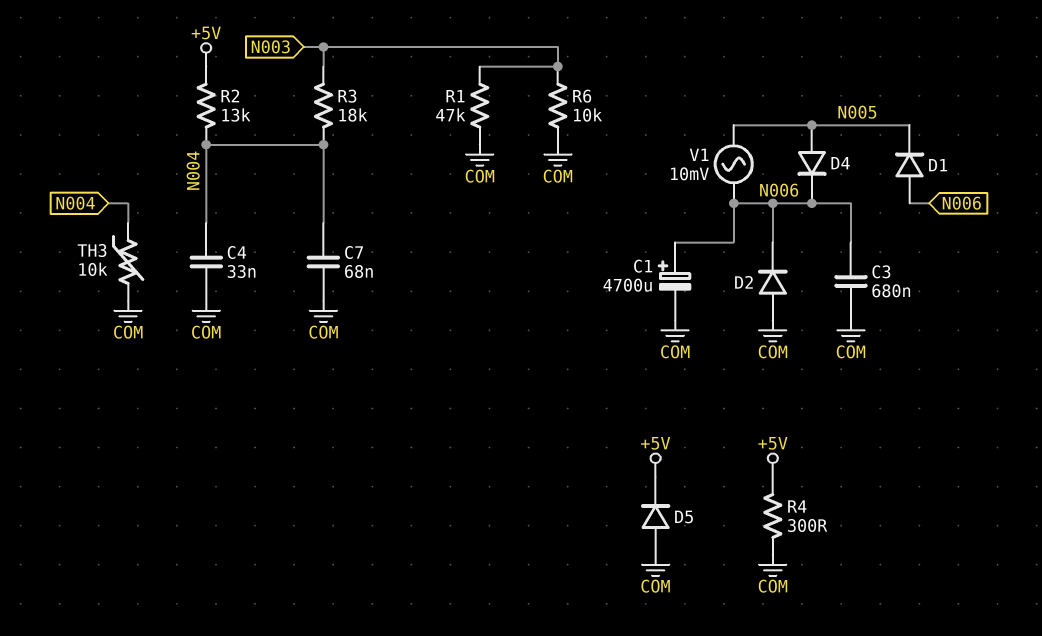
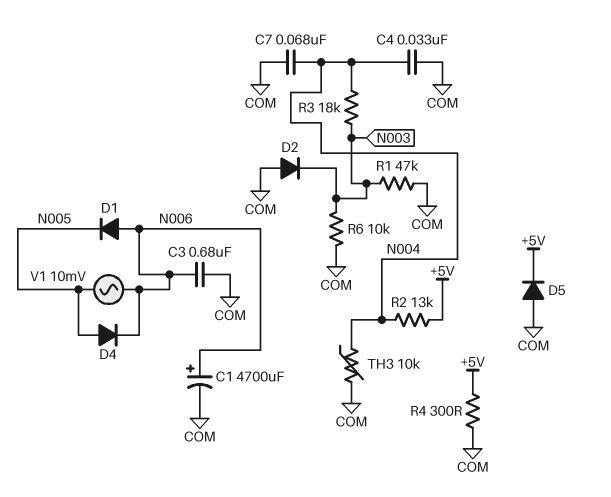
D2: diode (A COM, K N006) -> diode (A COM, K N003)

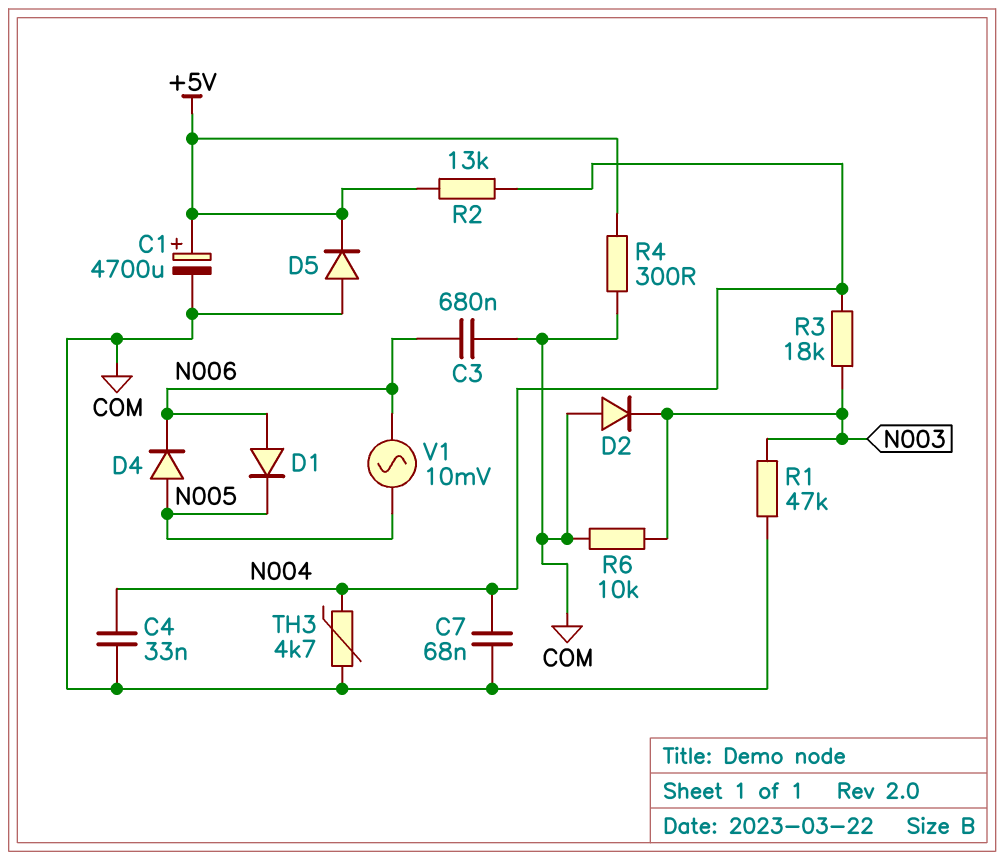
C1: 4700uF (plus N006, minus COM) -> 4700uF (plus +5V, minus COM)
TH3: 10k (COM, N004) -> 4.7k (COM, N004)

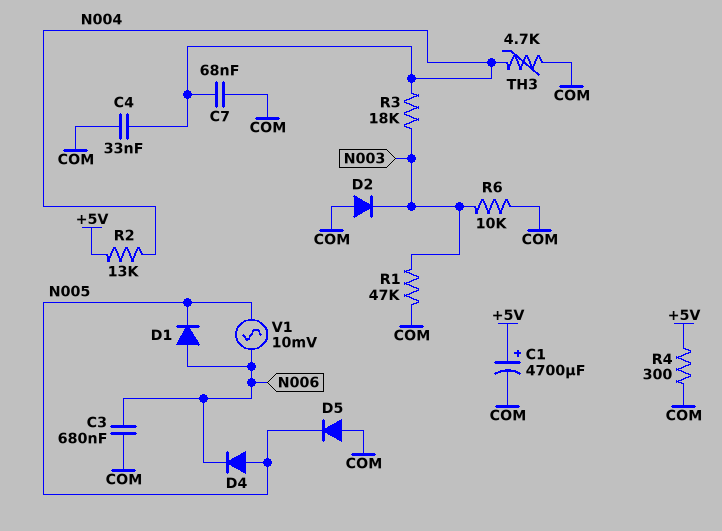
D5: diode (A COM, K +5V) -> diode (A COM, K N005)

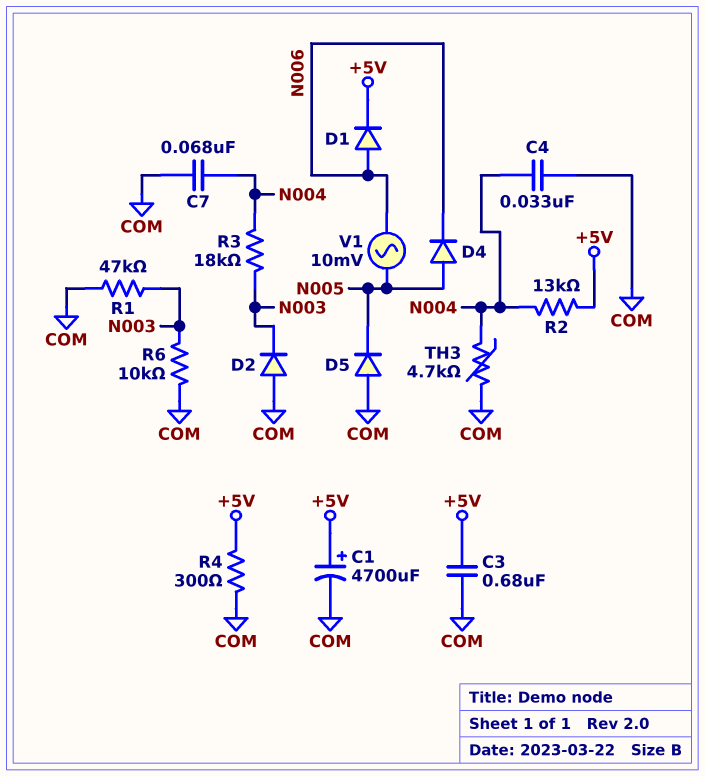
C3: 680nF (COM, N006) -> 680nF (+5V, COM)
D1: diode (A N006, K N005) -> diode (A N006, K +5V)

